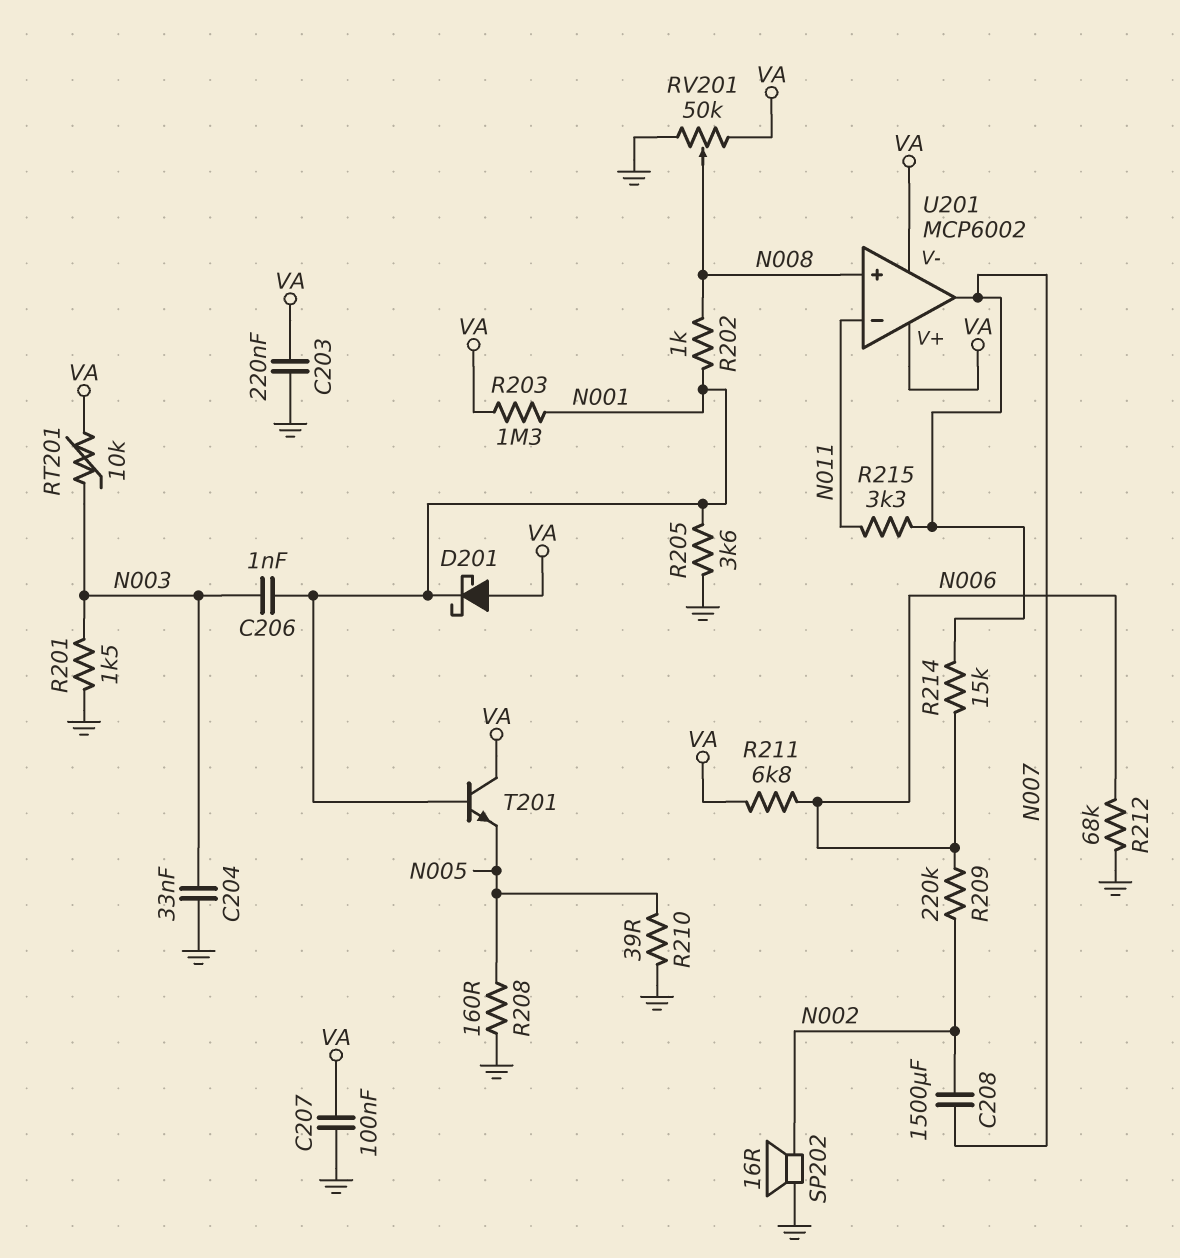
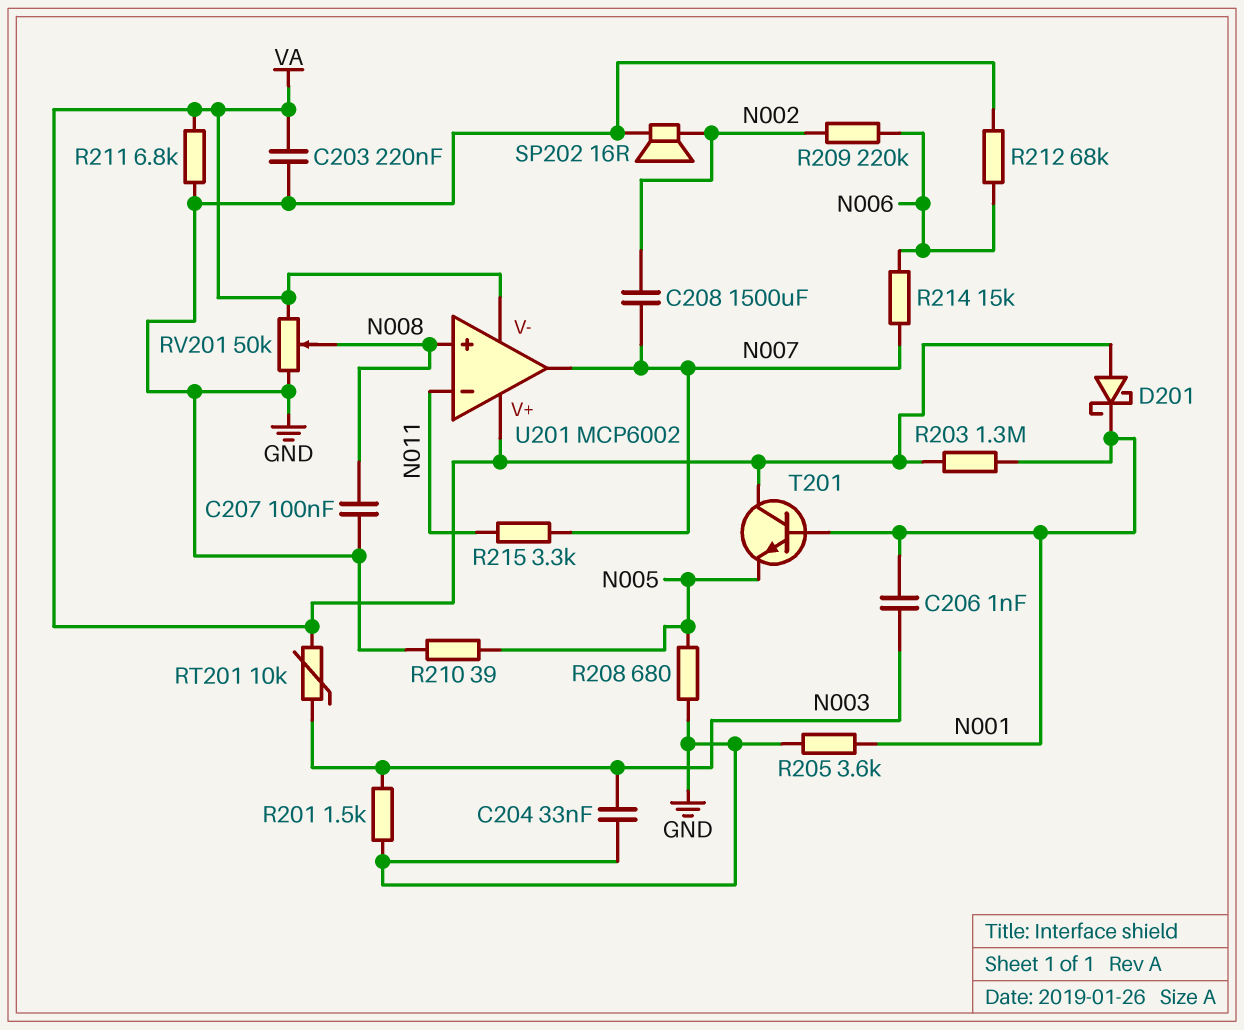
C207: 100nF (GND, VA) -> 100nF (GND, N008)
R202: 1k (N001, N008) -> none
R208: 160 (GND, N005) -> 680 (GND, N005)
R211: 6.8k (N006, VA) -> 6.8k (GND, VA)

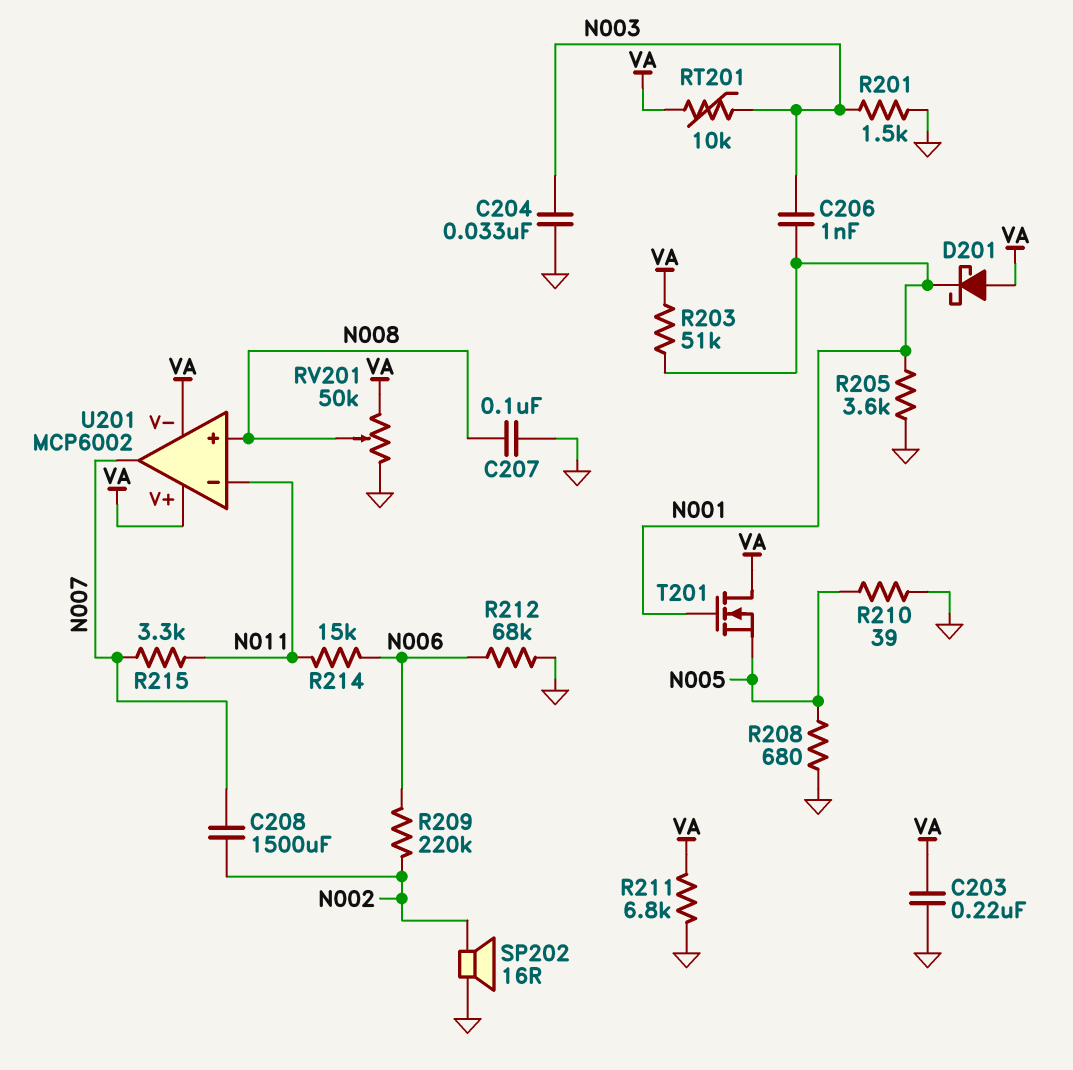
R203: 1.3M (N001, VA) -> 51k (N001, VA)
R214: 15k (N006, N007) -> 15k (N006, N011)
T201: NPN (B N001, C VA, E N005) -> NMOS (G N001, D VA, S N005)

